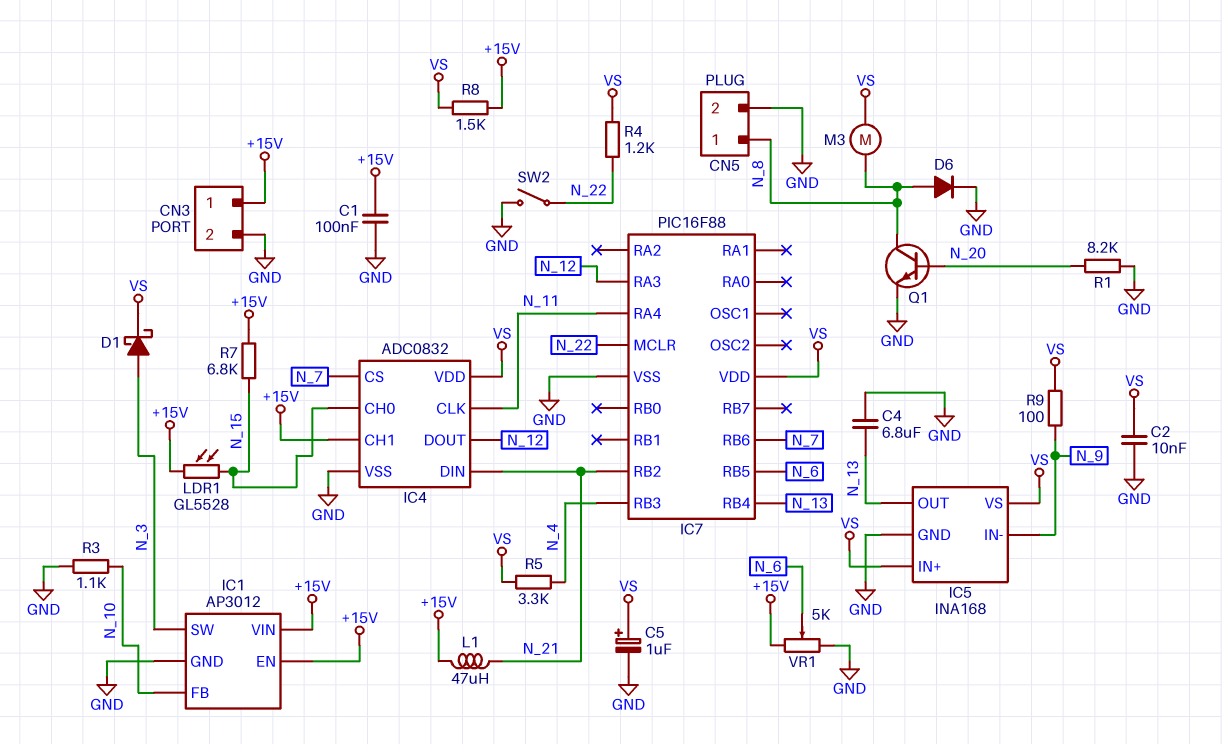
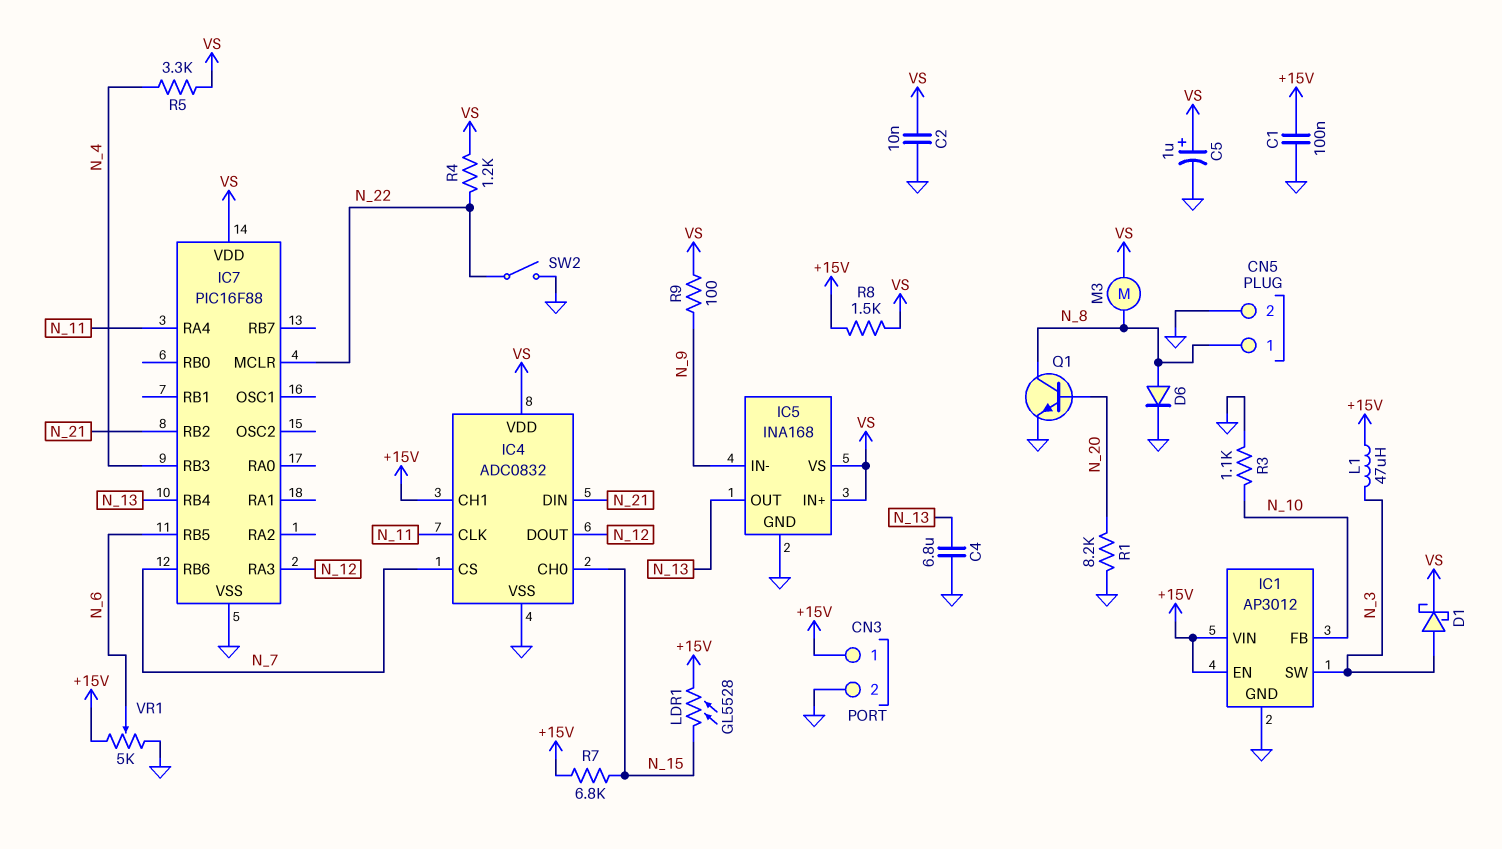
L1: 47uH (+15V, N_21) -> 47uH (+15V, N_3)

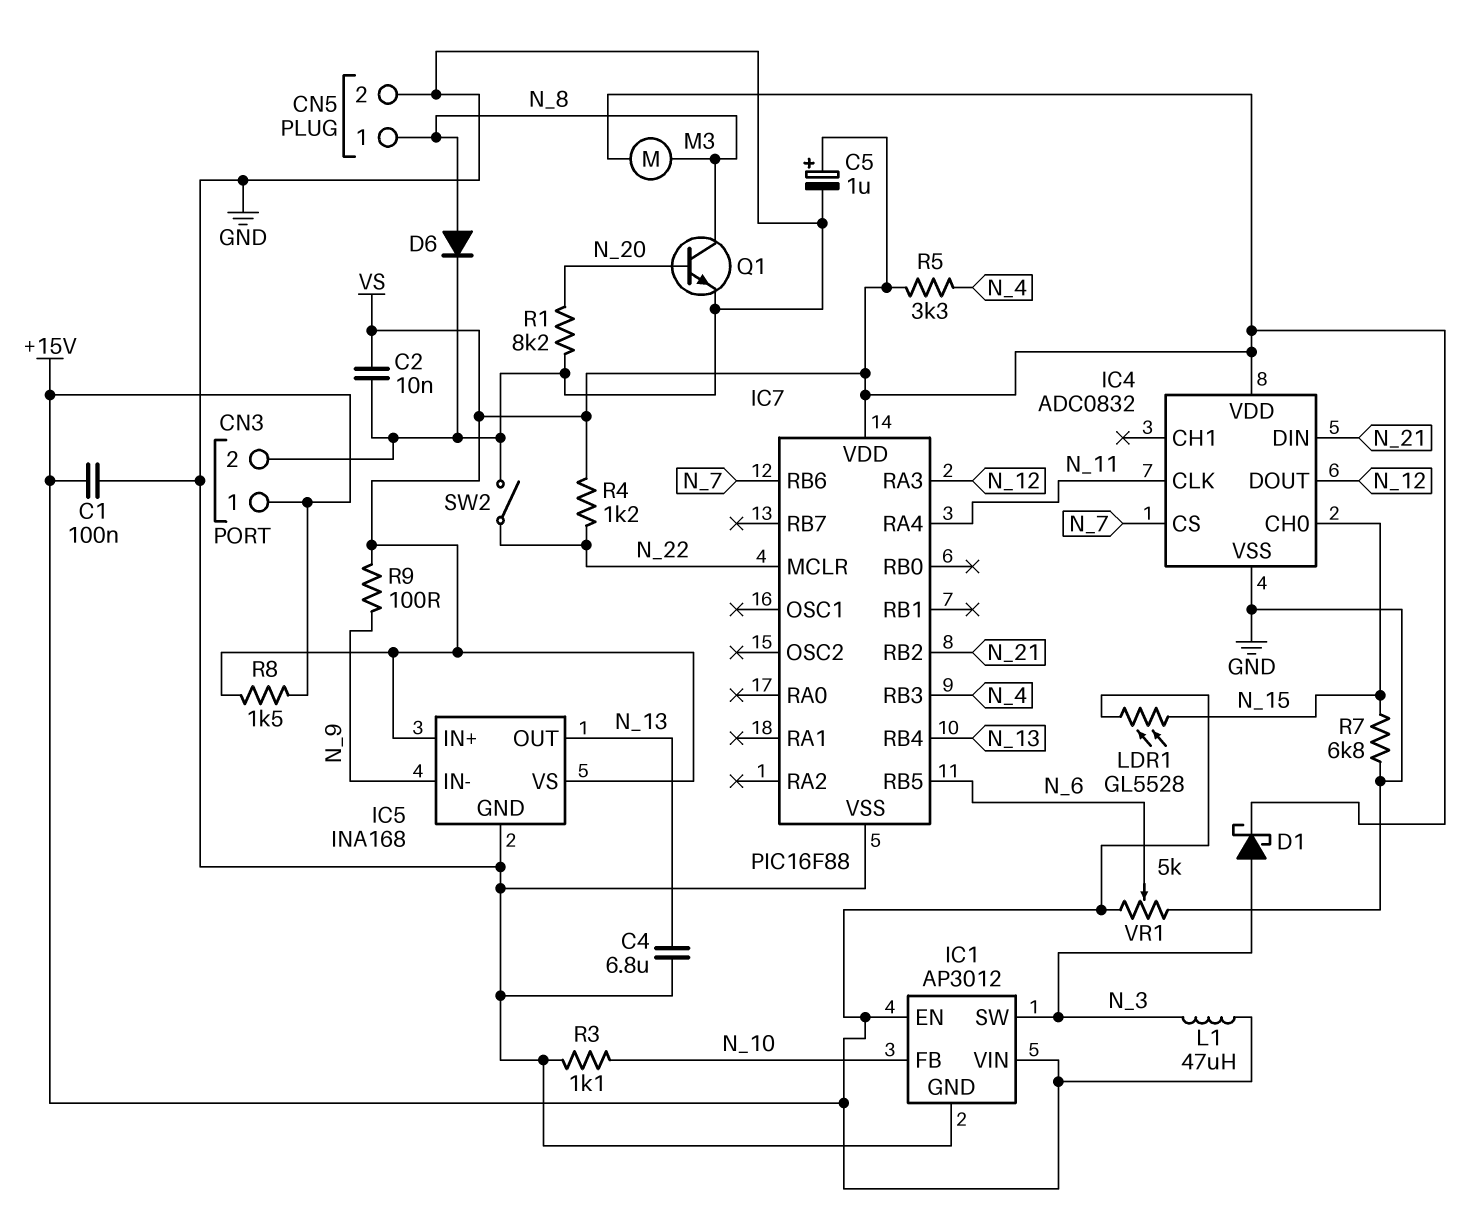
IC4 pin CH1: +15V -> none
R7: 6.8k (+15V, N_15) -> 6.8k (GND, N_15)

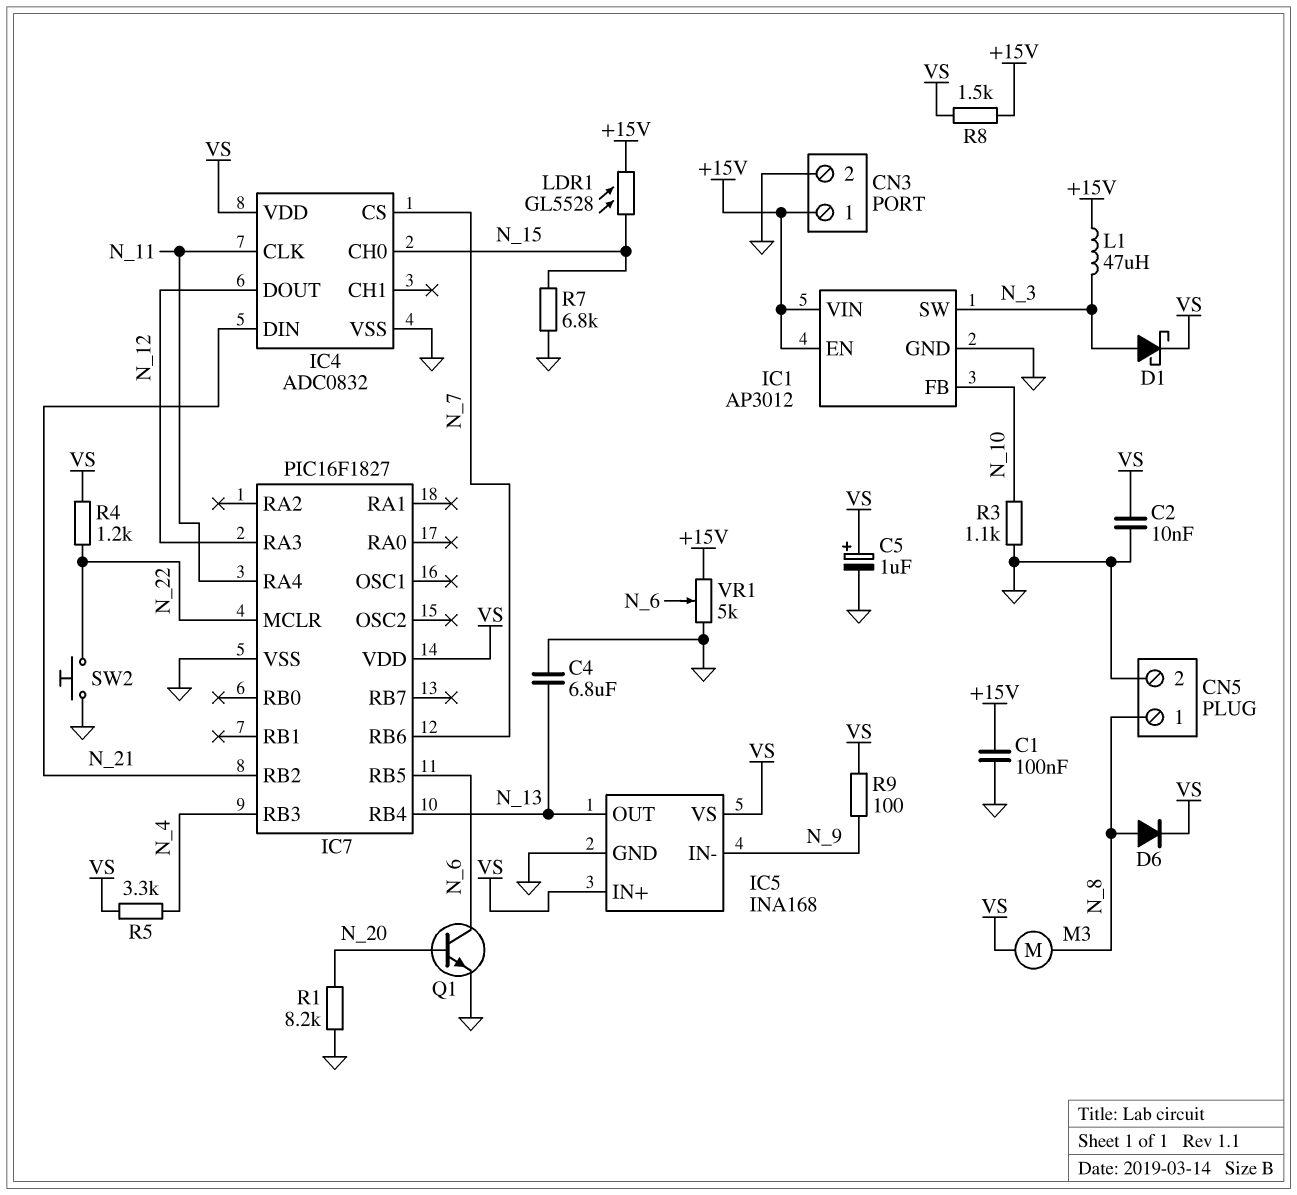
D6: diode (A N_8, K GND) -> diode (A N_8, K VS)
IC7: PIC16F88 -> PIC16F1827
Q1: NPN (B N_20, C N_8, E GND) -> NPN (B N_20, C N_6, E GND)
SW2: switch (GND, N_22) -> button (GND, N_22)

